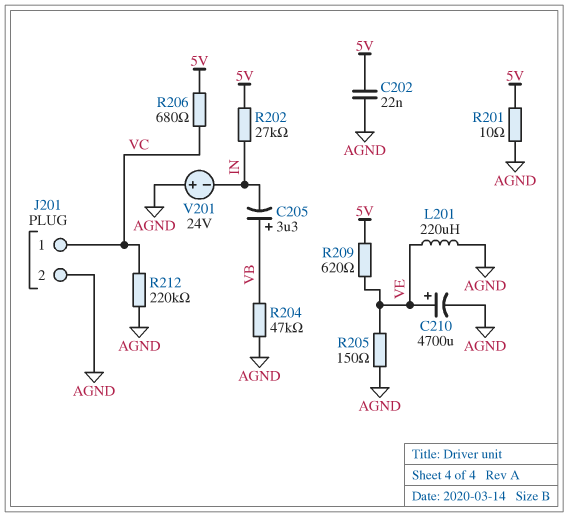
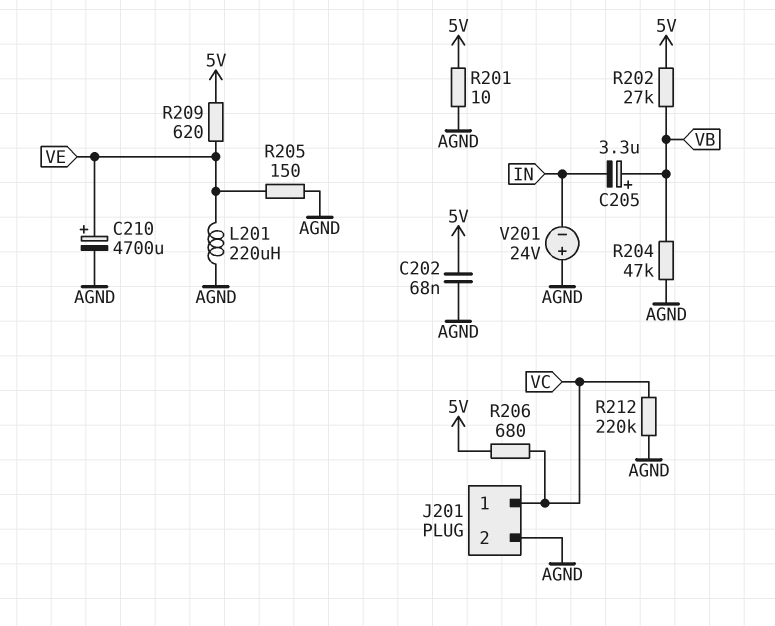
C202: 22nF (5V, AGND) -> 68nF (5V, AGND)
R202: 27k (5V, IN) -> 27k (5V, VB)

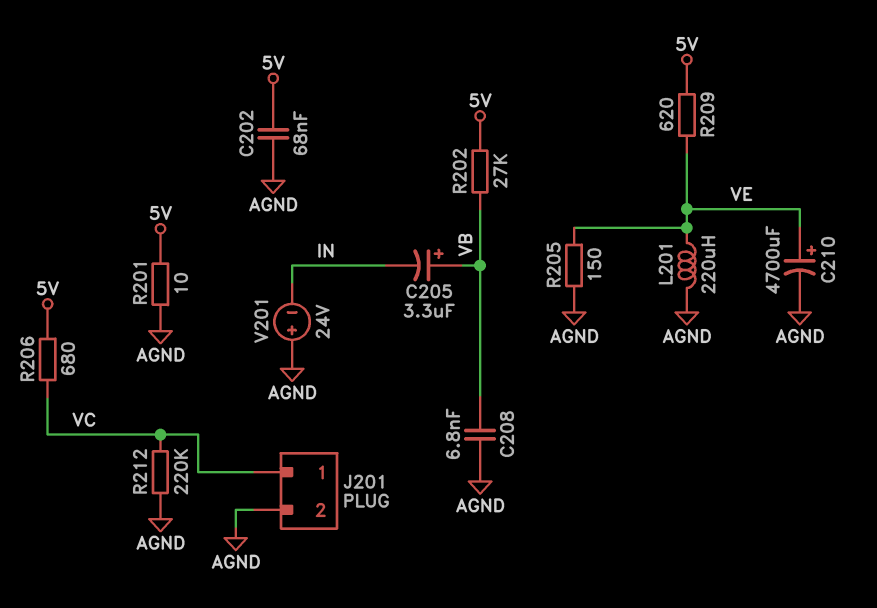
C208: none -> 6.8nF (AGND, VB)
R204: 47k (AGND, VB) -> none

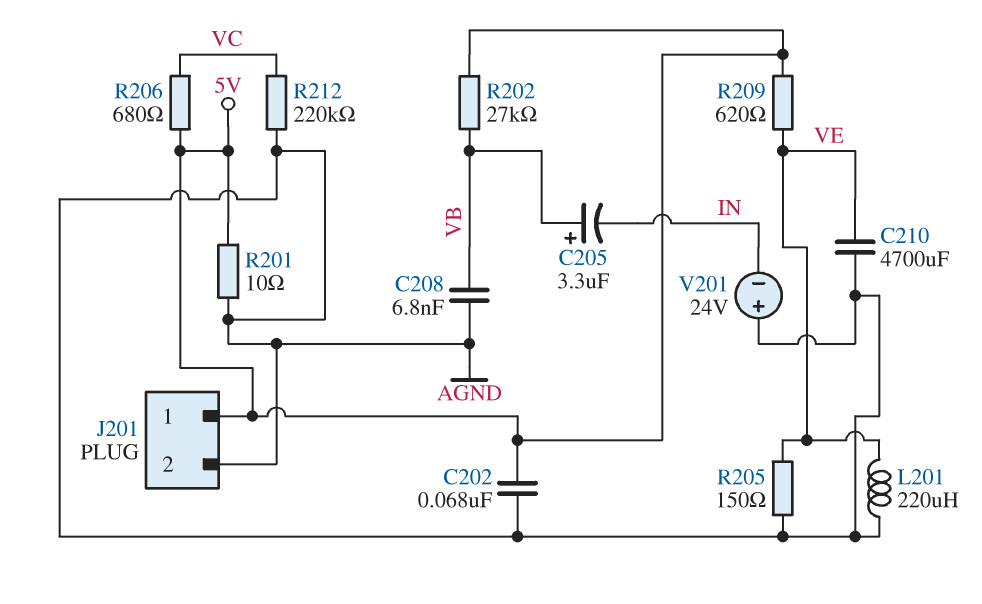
C210: 4700uF (plus VE, minus AGND) -> 4700uF (AGND, VE)
J201 pin 1: VC -> 5V

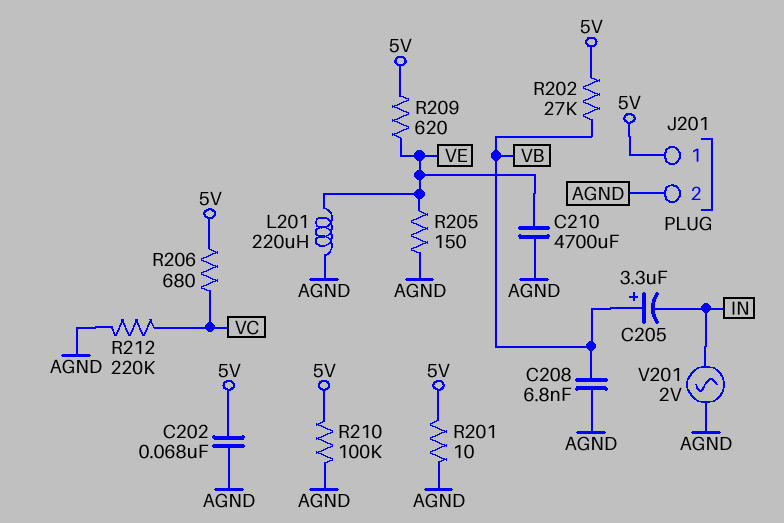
R210: none -> 100k (5V, AGND)
V201: 24V (plus AGND, minus IN) -> AC 2V (AGND, IN)

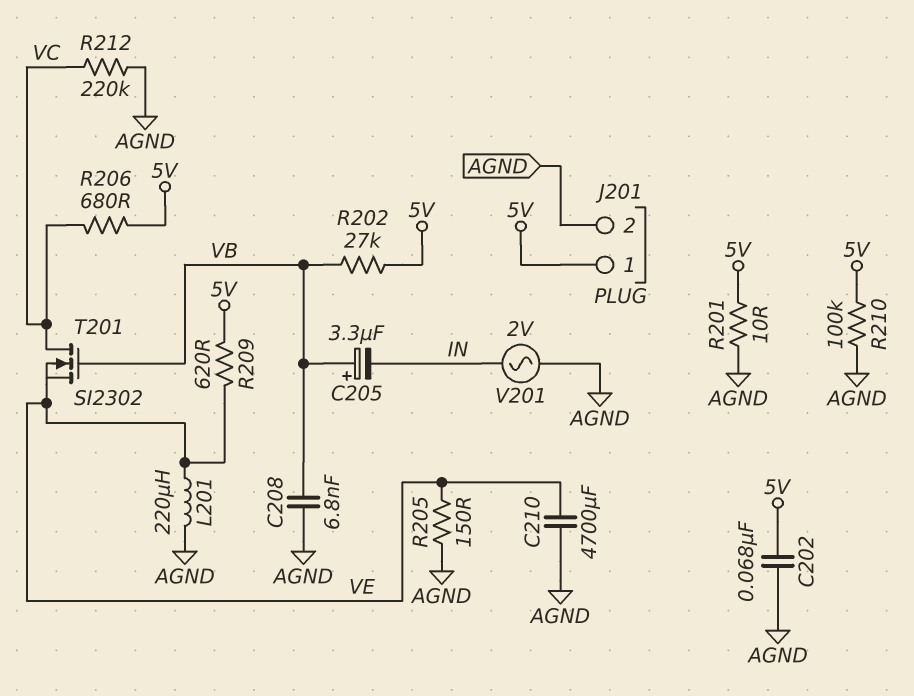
T201: none -> NMOS SI2302 (G VB, D VC, S VE)

